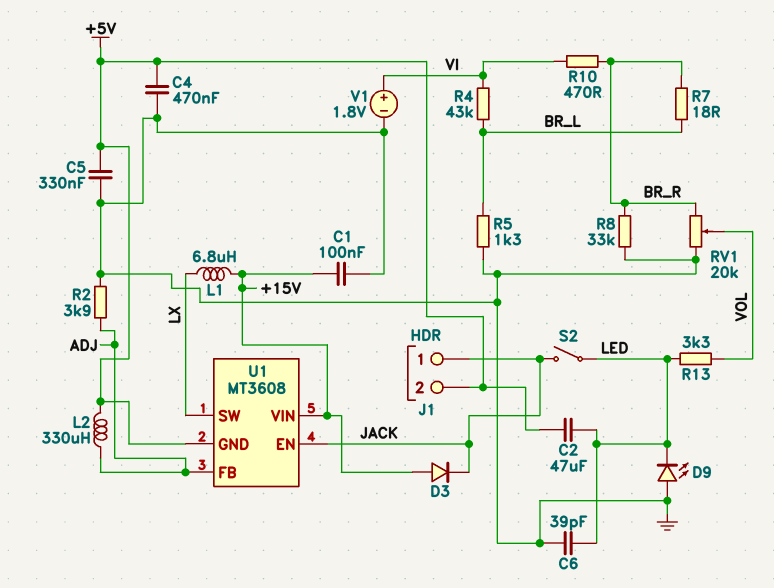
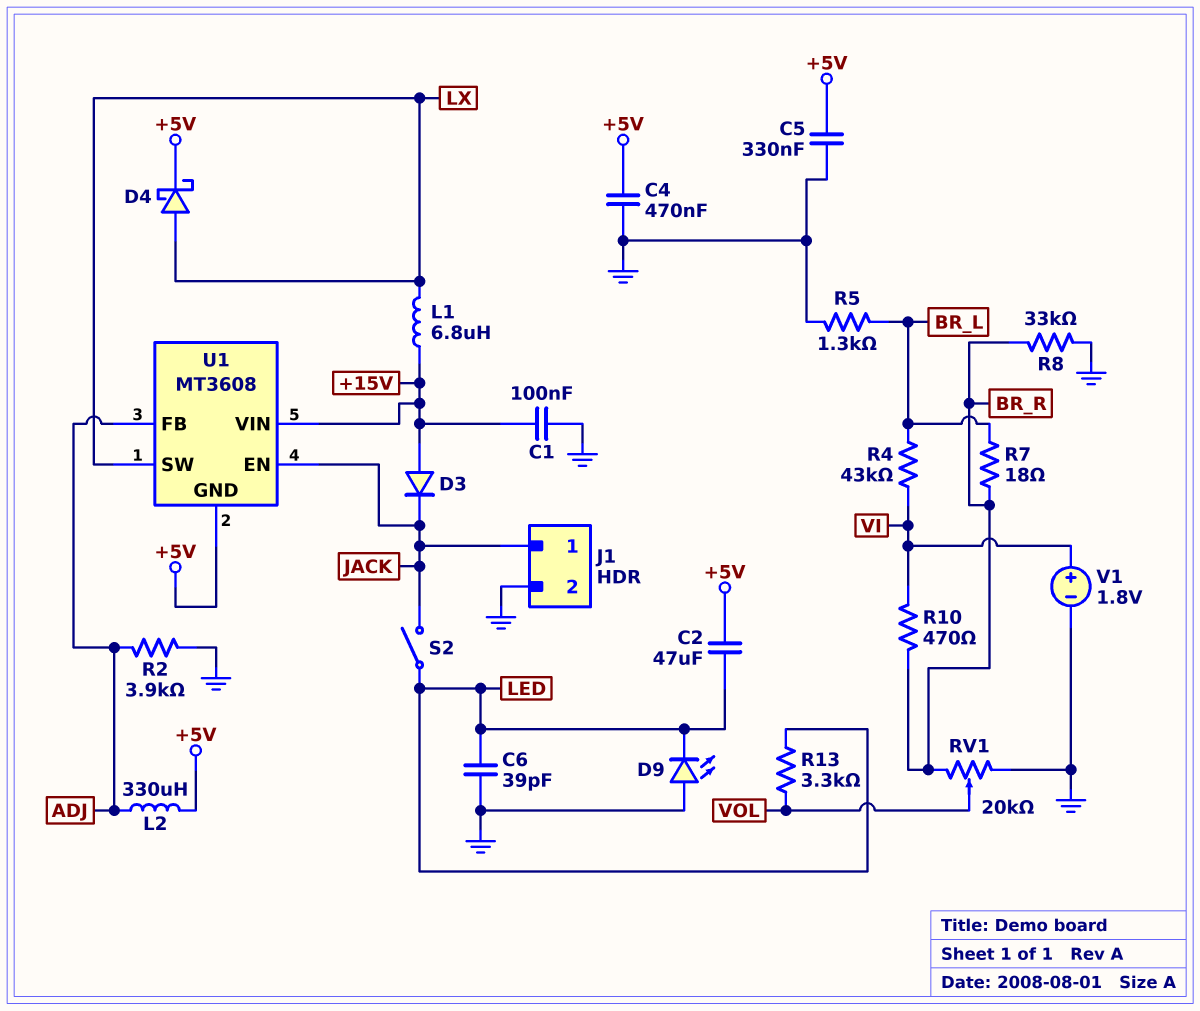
D4: none -> schottky (A LX, K +5V)
J1 pin 2: +5V -> GND

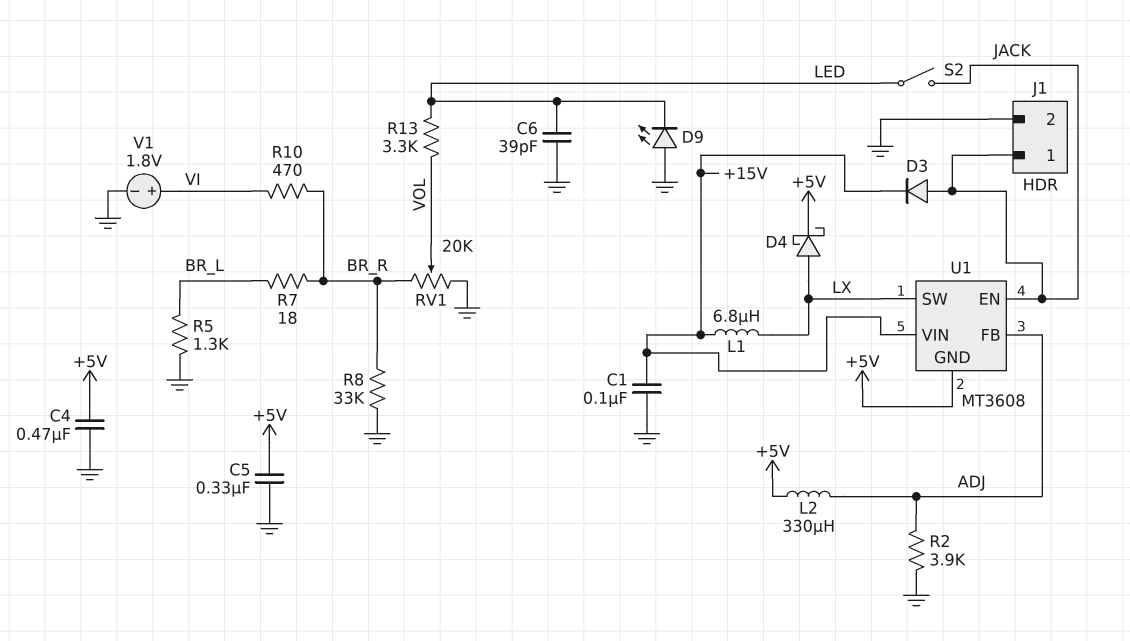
C2: 47uF (+5V, LED) -> none
D3: diode (A +15V, K JACK) -> diode (A JACK, K +15V)
R4: 43k (BR_L, VI) -> none

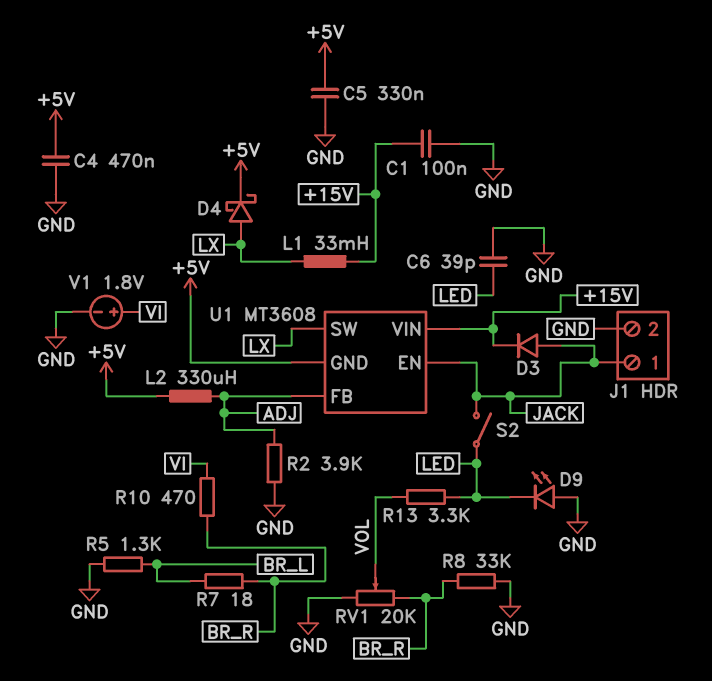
L1: 6.8uH (+15V, LX) -> 33mH (+15V, LX)

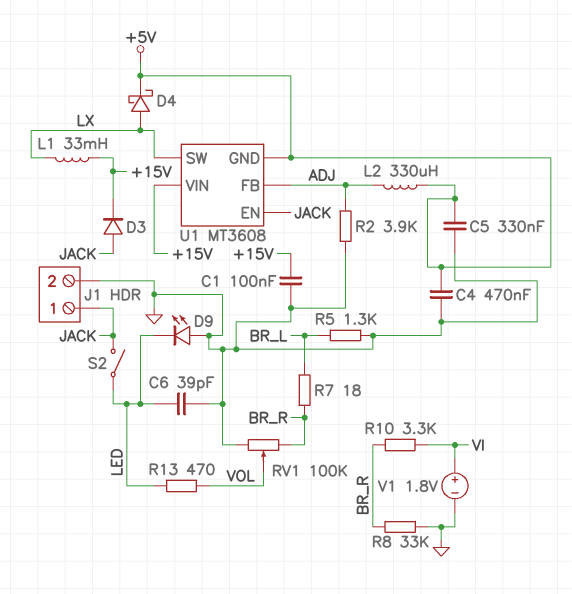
R10: 470 (BR_R, VI) -> 3.3k (BR_R, VI)
R13: 3.3k (LED, VOL) -> 470 (LED, VOL)
RV1: 20k (BR_R, GND, wiper VOL) -> 100k (BR_R, GND, wiper VOL)

